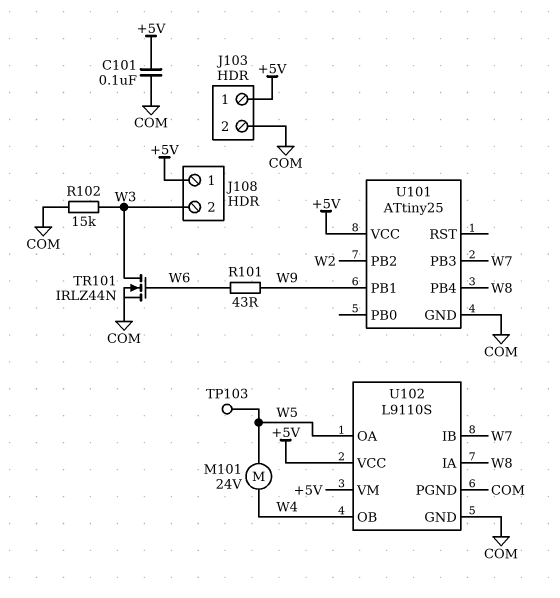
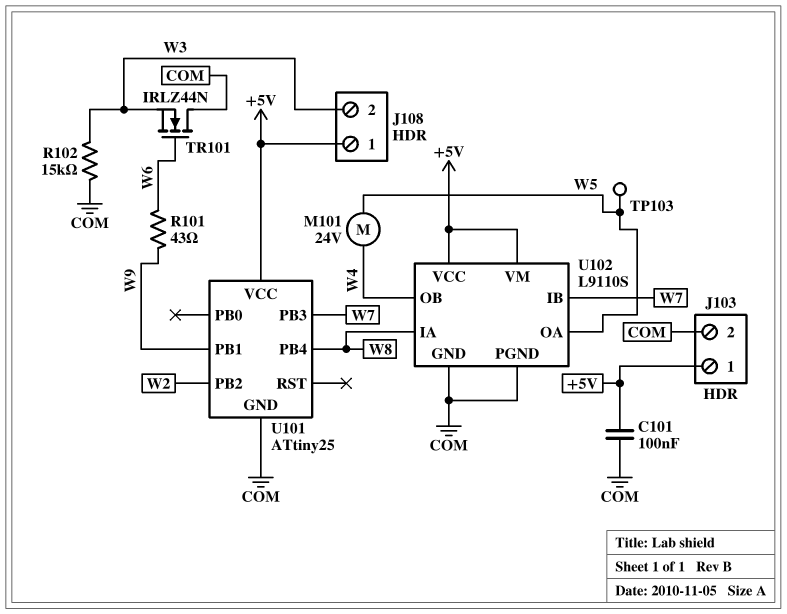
TR101: NMOS IRLZ44N (G W6, D W3, S COM) -> NMOS IRLZ44N (G W6, D COM, S W3)

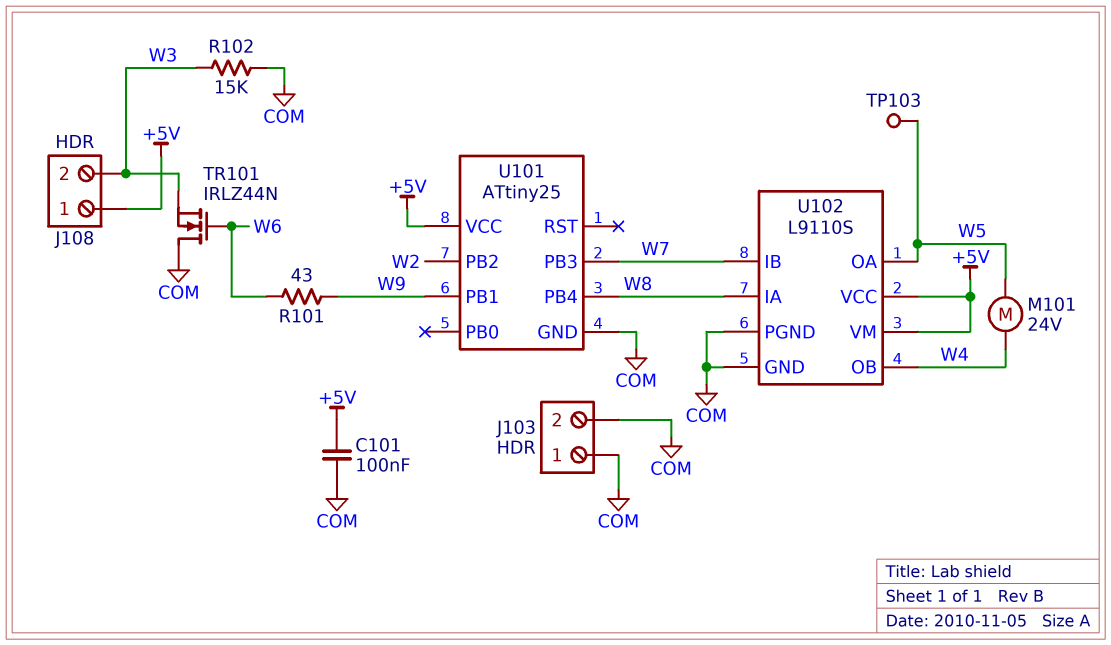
J103 pin 1: +5V -> COM

